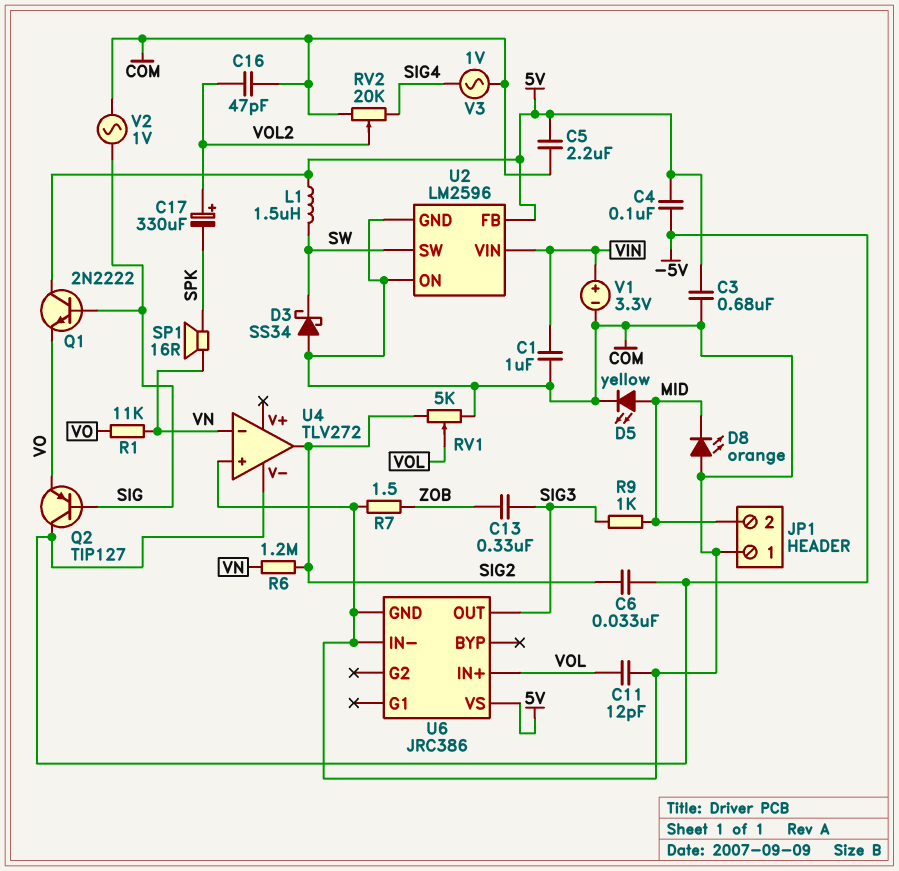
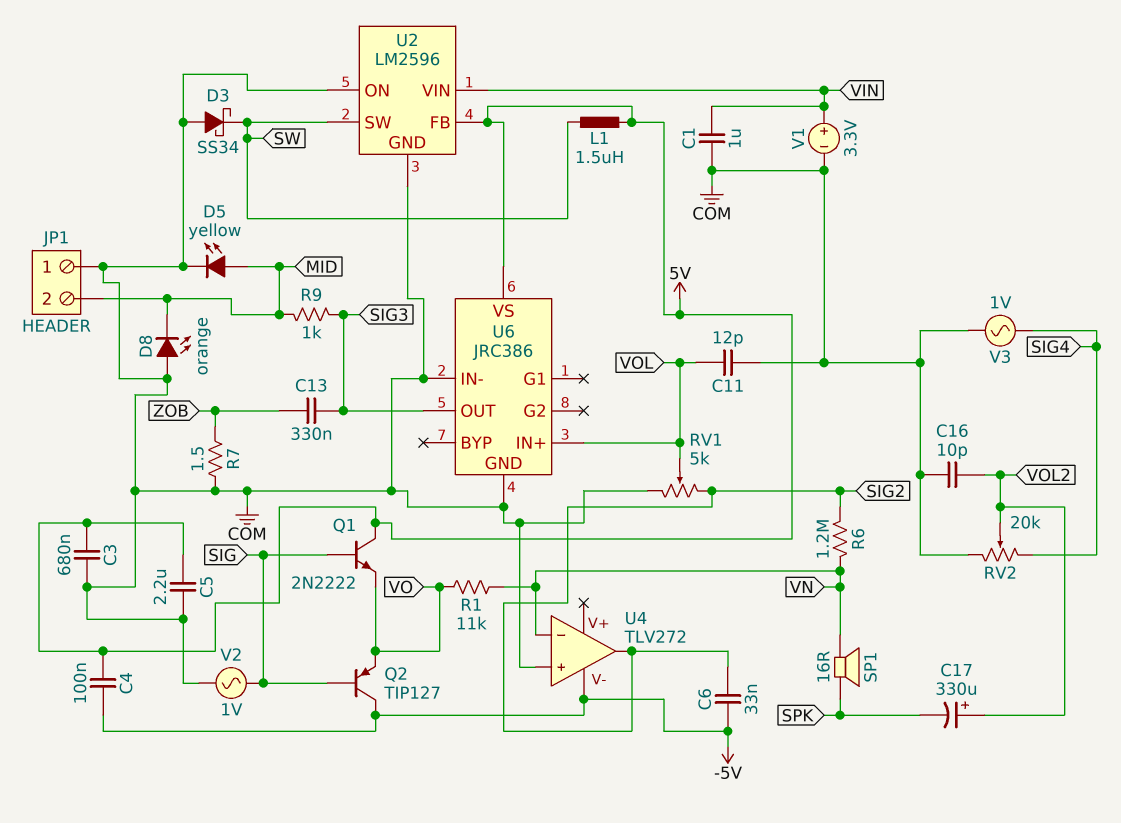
C16: 47pF (COM, VOL2) -> 10pF (COM, VOL2)

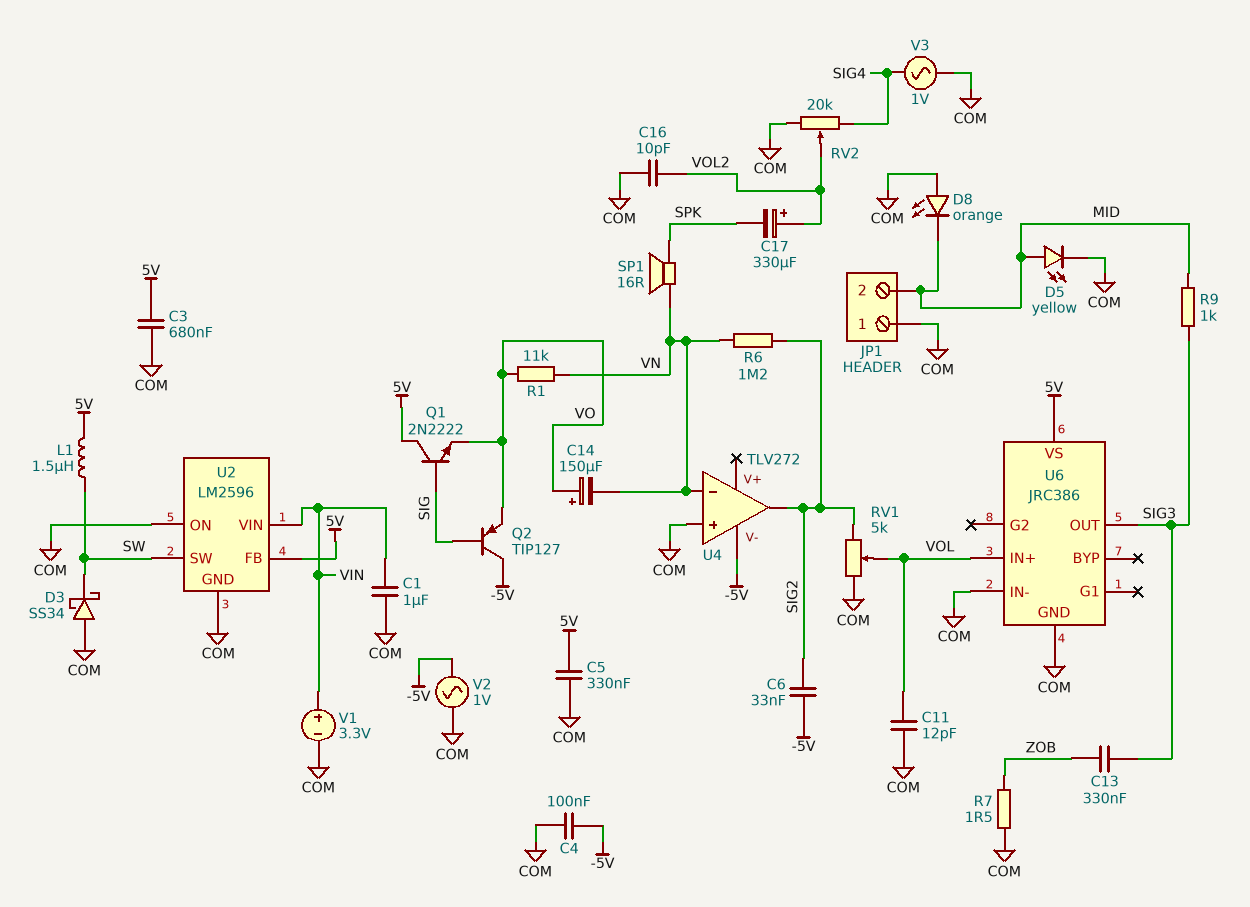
C4: 100nF (-5V, 5V) -> 100nF (-5V, COM)
C5: 2.2uF (5V, COM) -> 330nF (5V, COM)
C14: none -> 150uF (plus VO, minus VN)
V2: AC 1V (COM, SIG) -> AC 1V (-5V, COM)

